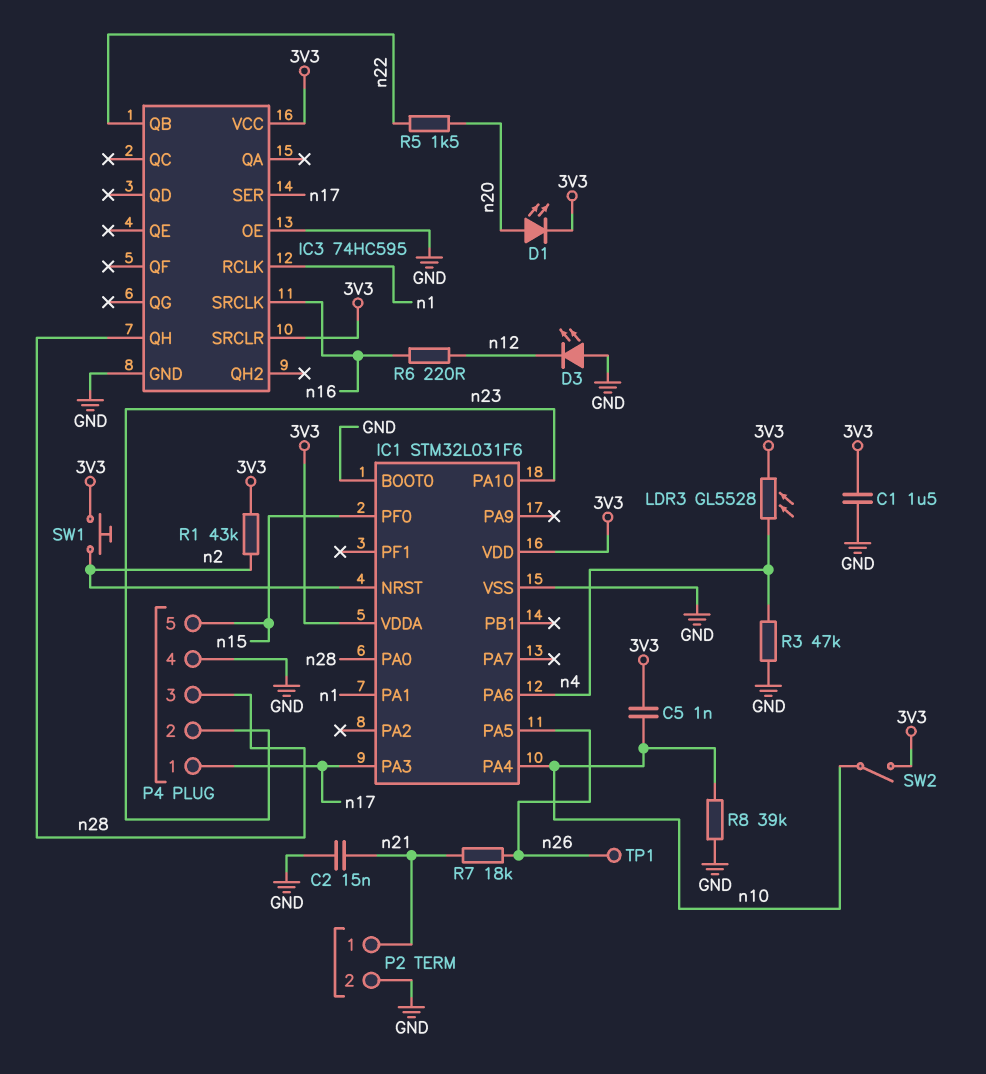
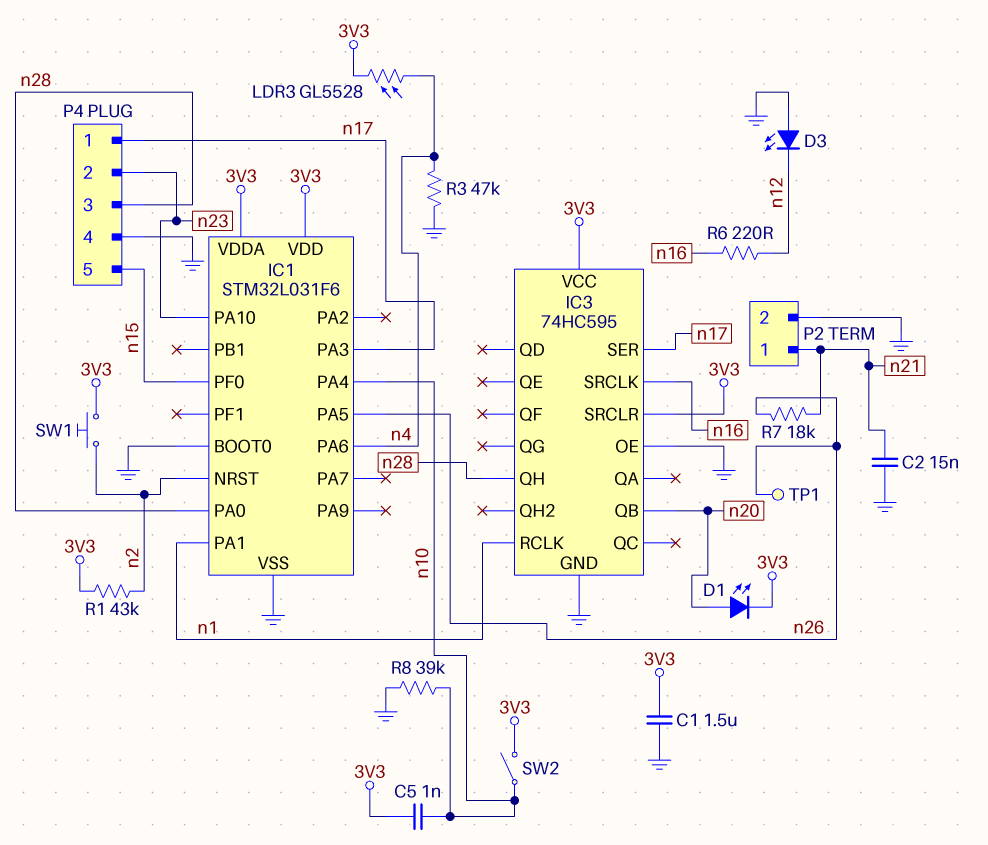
IC3 pin QB: n22 -> n20
R5: 1.5k (n20, n22) -> none

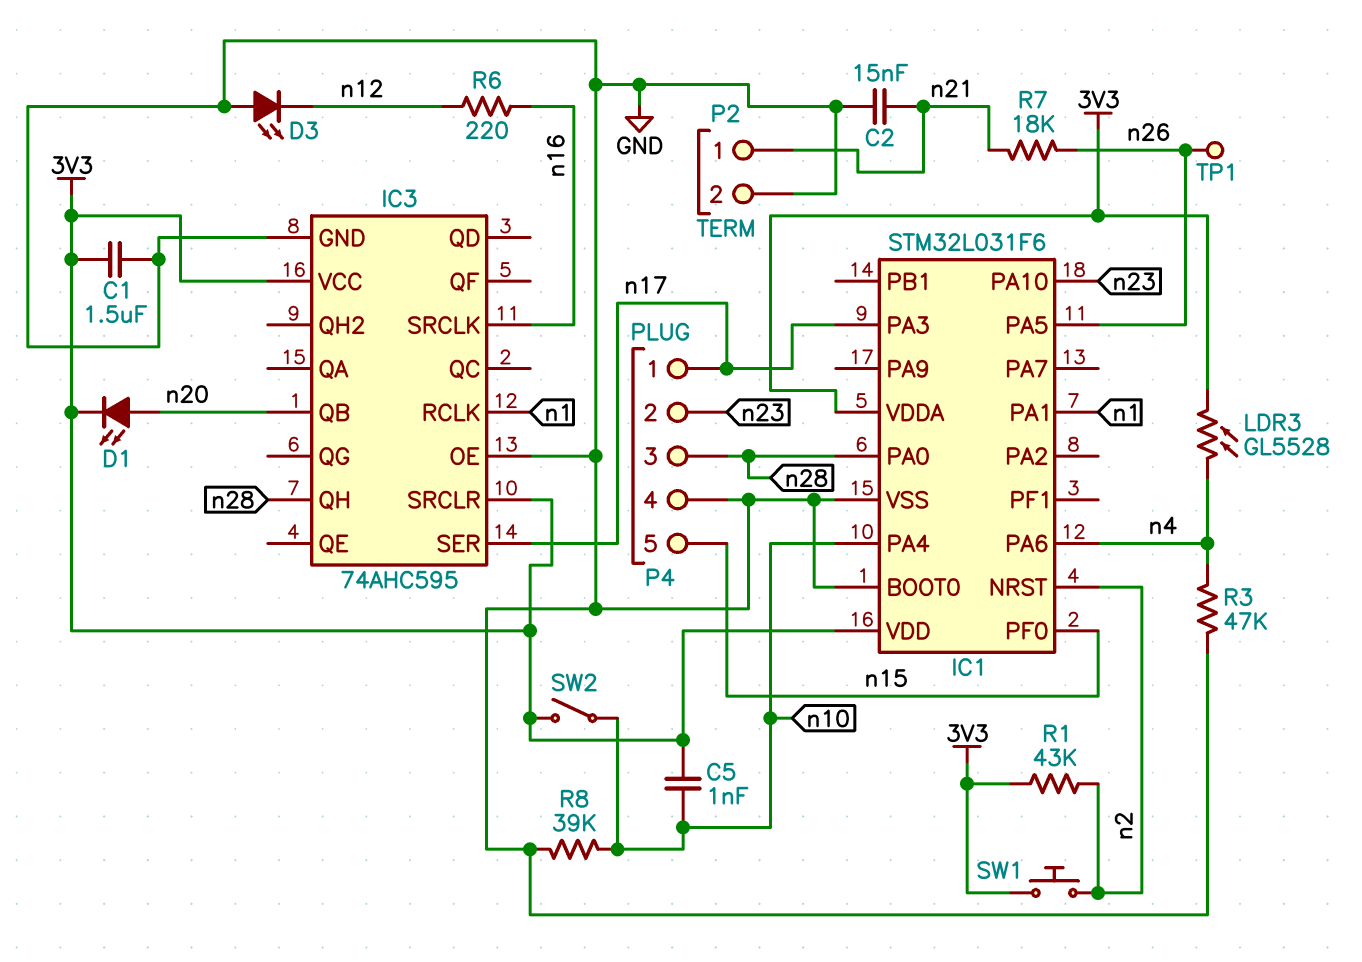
IC3: 74HC595 -> 74AHC595

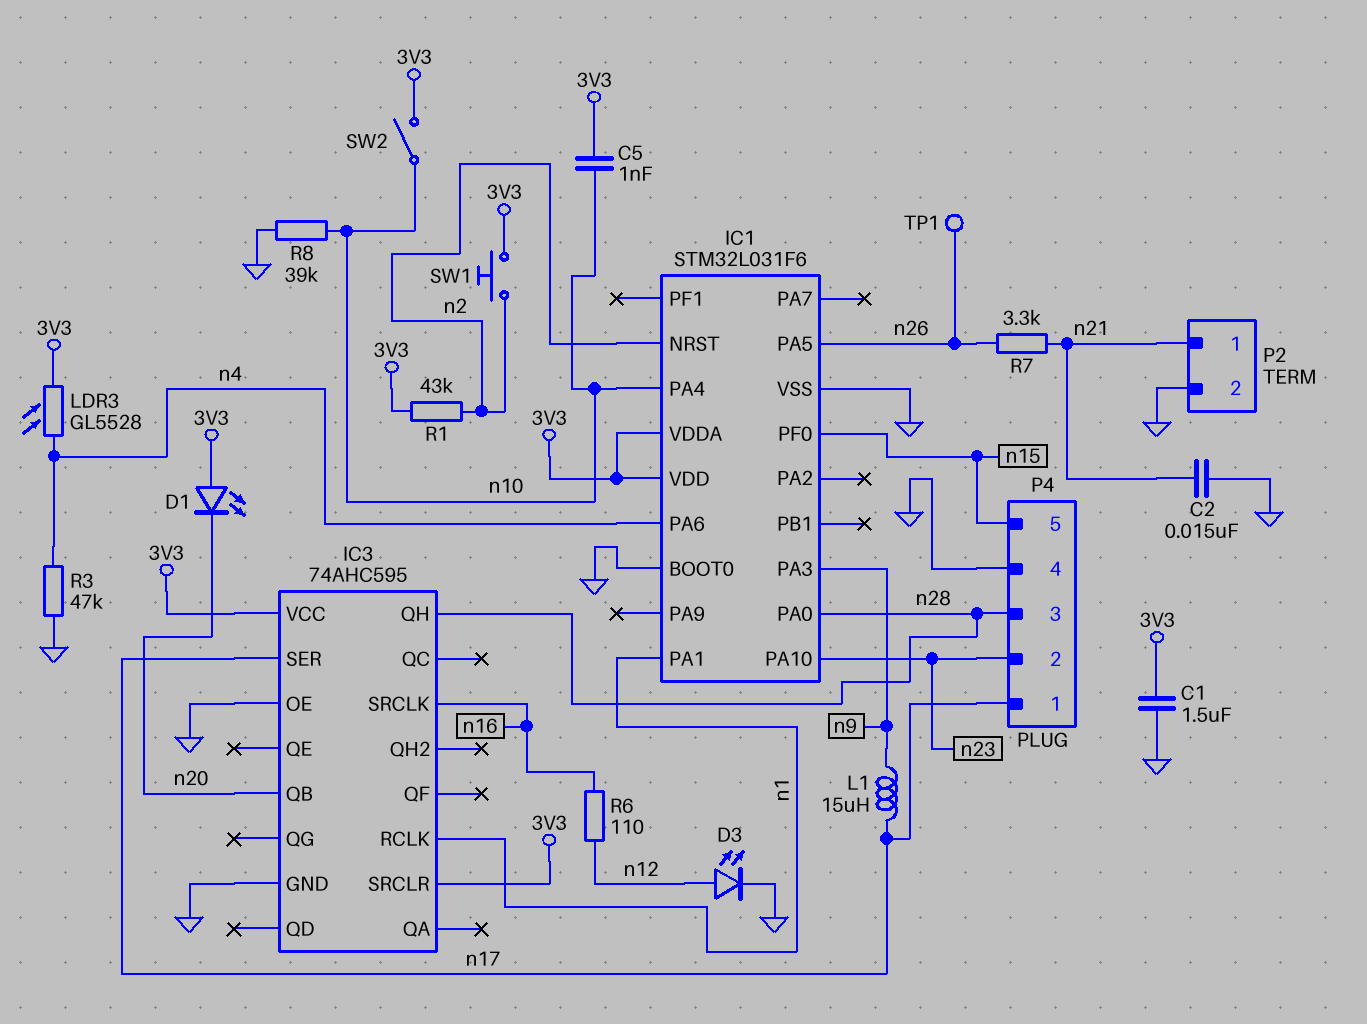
D1: LED (A n20, K 3V3) -> LED (A 3V3, K n20)
D3: LED (A GND, K n12) -> LED (A n12, K GND)
IC1 pin PA3: n17 -> n9
L1: none -> 15uH (n9, n17)
R6: 220 (n12, n16) -> 110 (n12, n16)
R7: 18k (n21, n26) -> 3.3k (n21, n26)

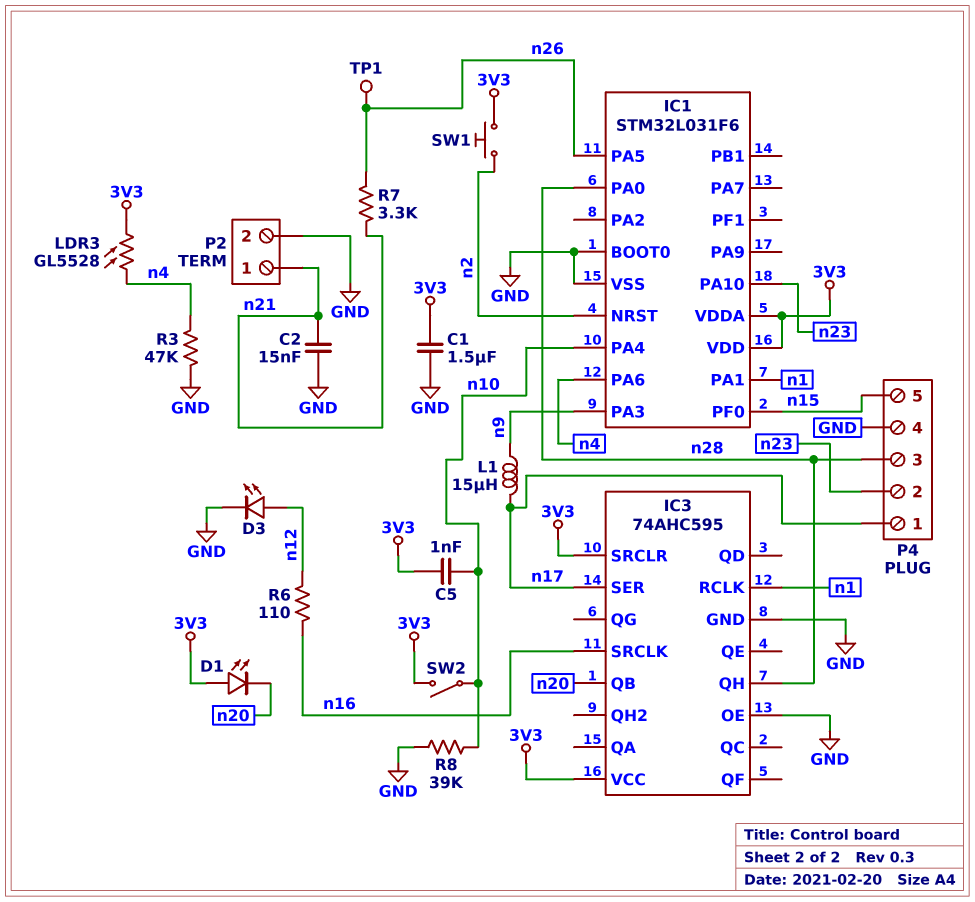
R1: 43k (3V3, n2) -> none

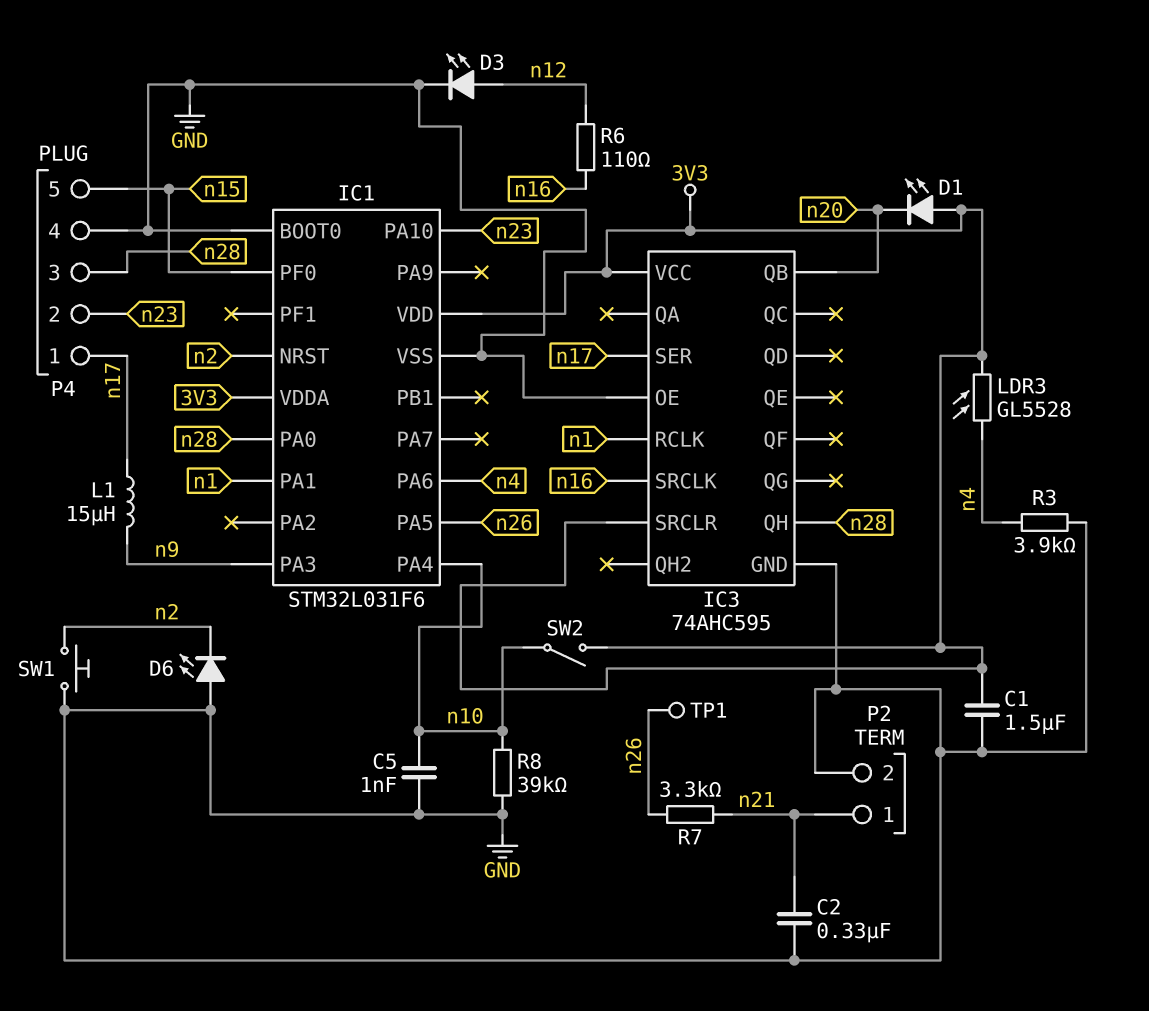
C2: 15nF (GND, n21) -> 330nF (GND, n21)
C5: 1nF (3V3, n10) -> 1nF (GND, n10)
D6: none -> LED (A GND, K n2)
R3: 47k (GND, n4) -> 3.9k (GND, n4)
SW1: button (3V3, n2) -> button (GND, n2)

